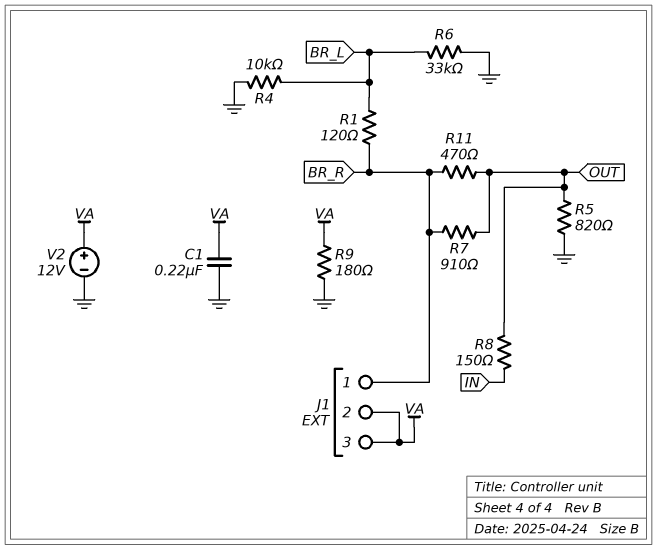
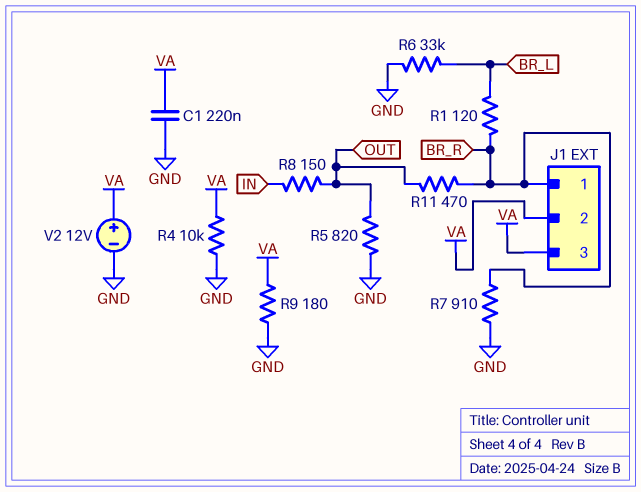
R4: 10k (BR_L, GND) -> 10k (GND, VA)
R7: 910 (BR_R, OUT) -> 910 (BR_R, GND)

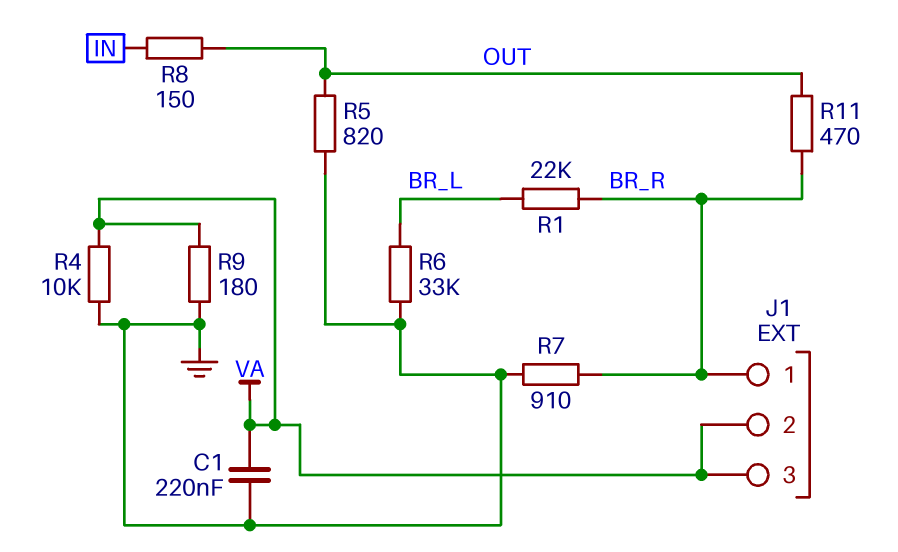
R1: 120 (BR_L, BR_R) -> 22k (BR_L, BR_R)
V2: 12V (plus VA, minus GND) -> none

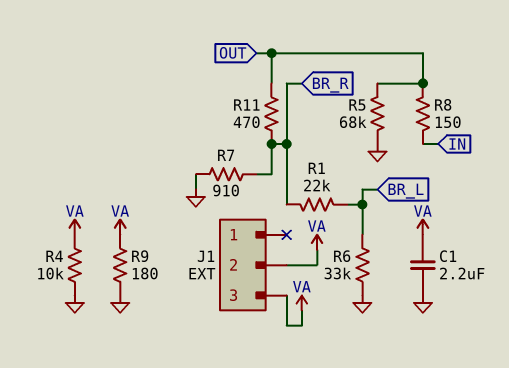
C1: 220nF (GND, VA) -> 2.2uF (GND, VA)
J1 pin 1: BR_R -> none
R5: 820 (GND, OUT) -> 68k (GND, OUT)

